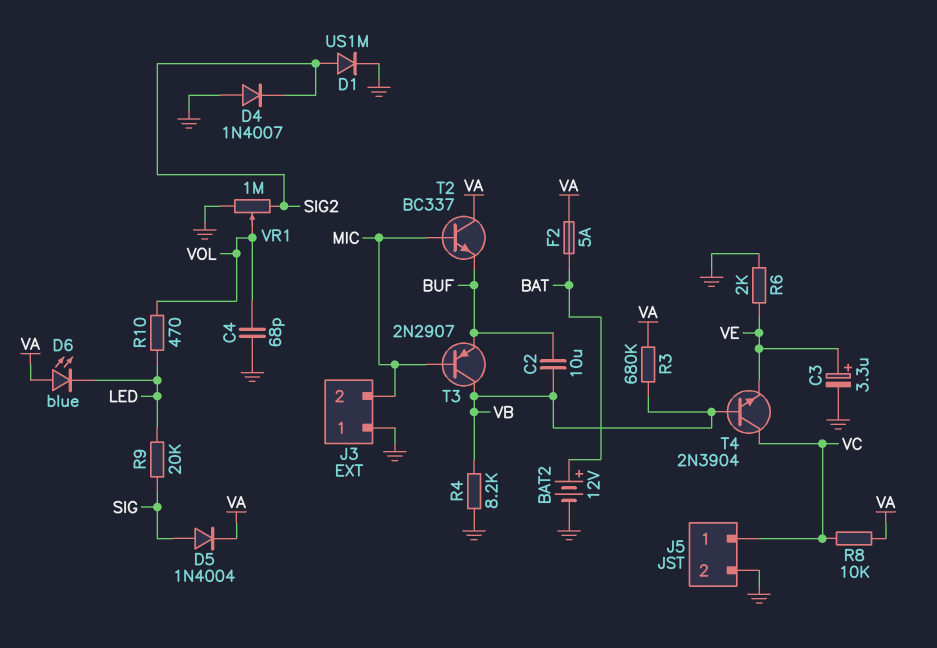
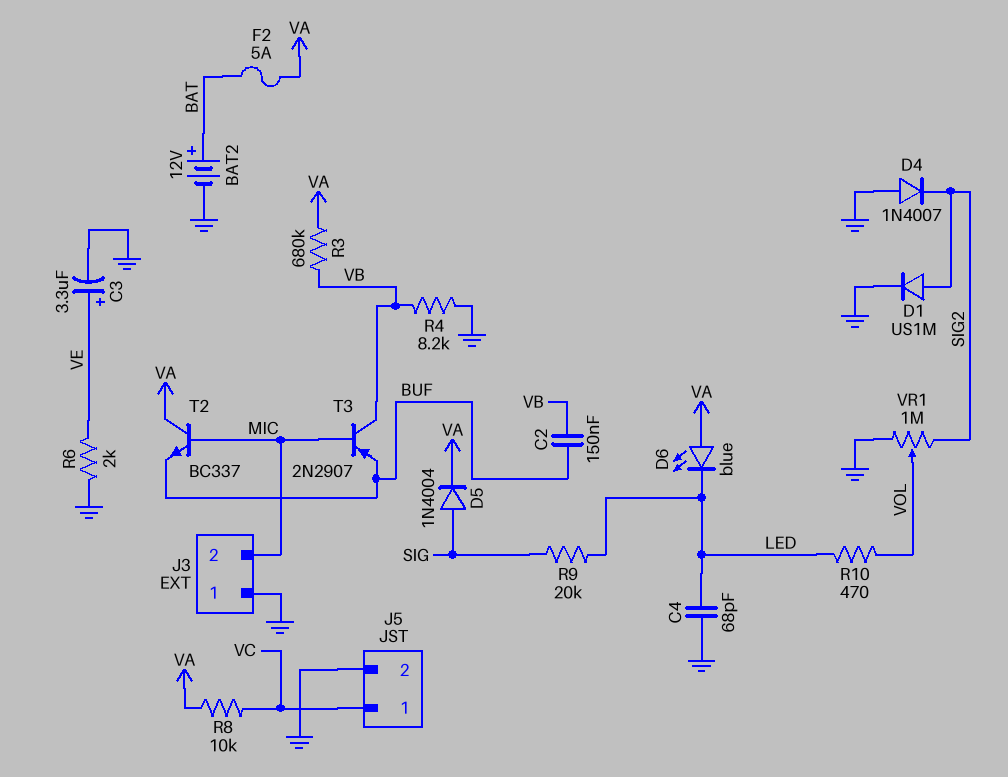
C2: 10uF (BUF, VB) -> 150nF (BUF, VB)
C4: 68pF (GND, VOL) -> 68pF (GND, LED)
T4: NPN 2N3904 (B VB, C VC, E VE) -> none

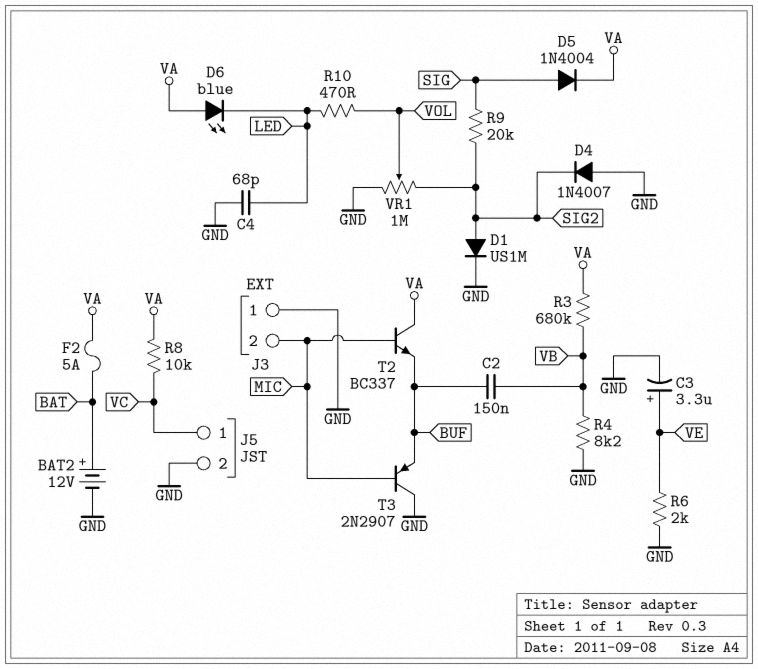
R9: 20k (LED, SIG) -> 20k (SIG, SIG2)
T3: PNP 2N2907 (B MIC, C VB, E BUF) -> PNP 2N2907 (B MIC, C GND, E BUF)

